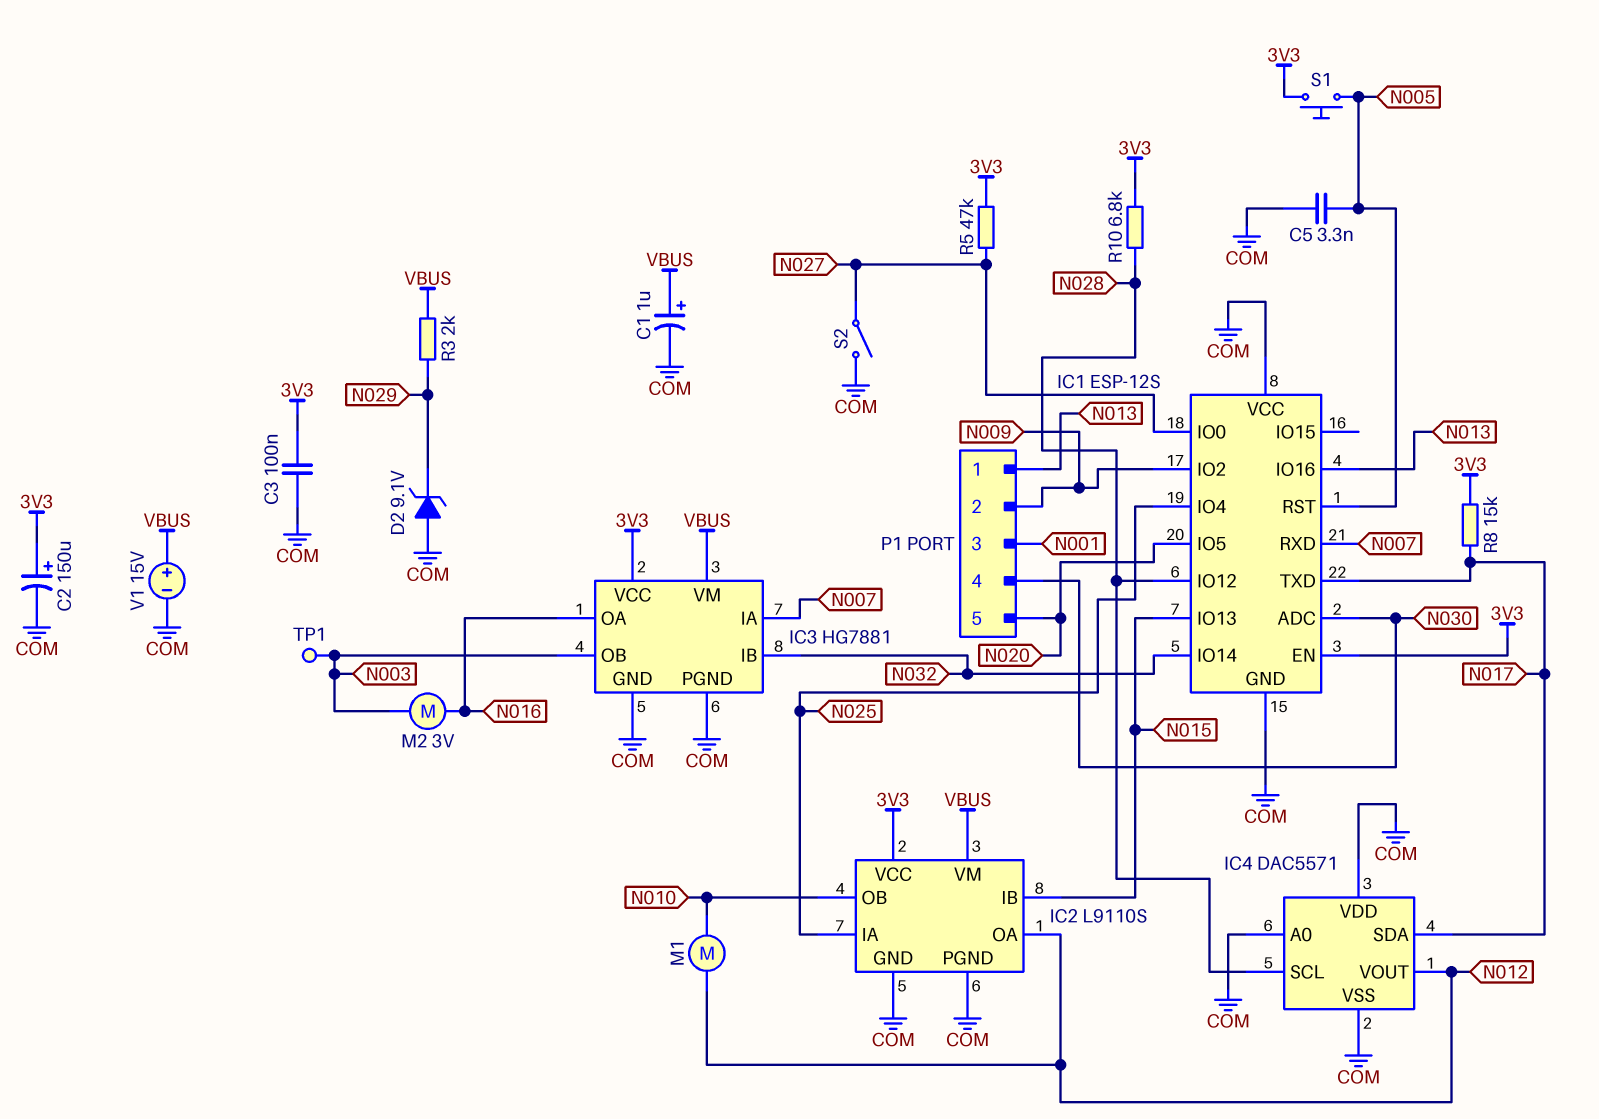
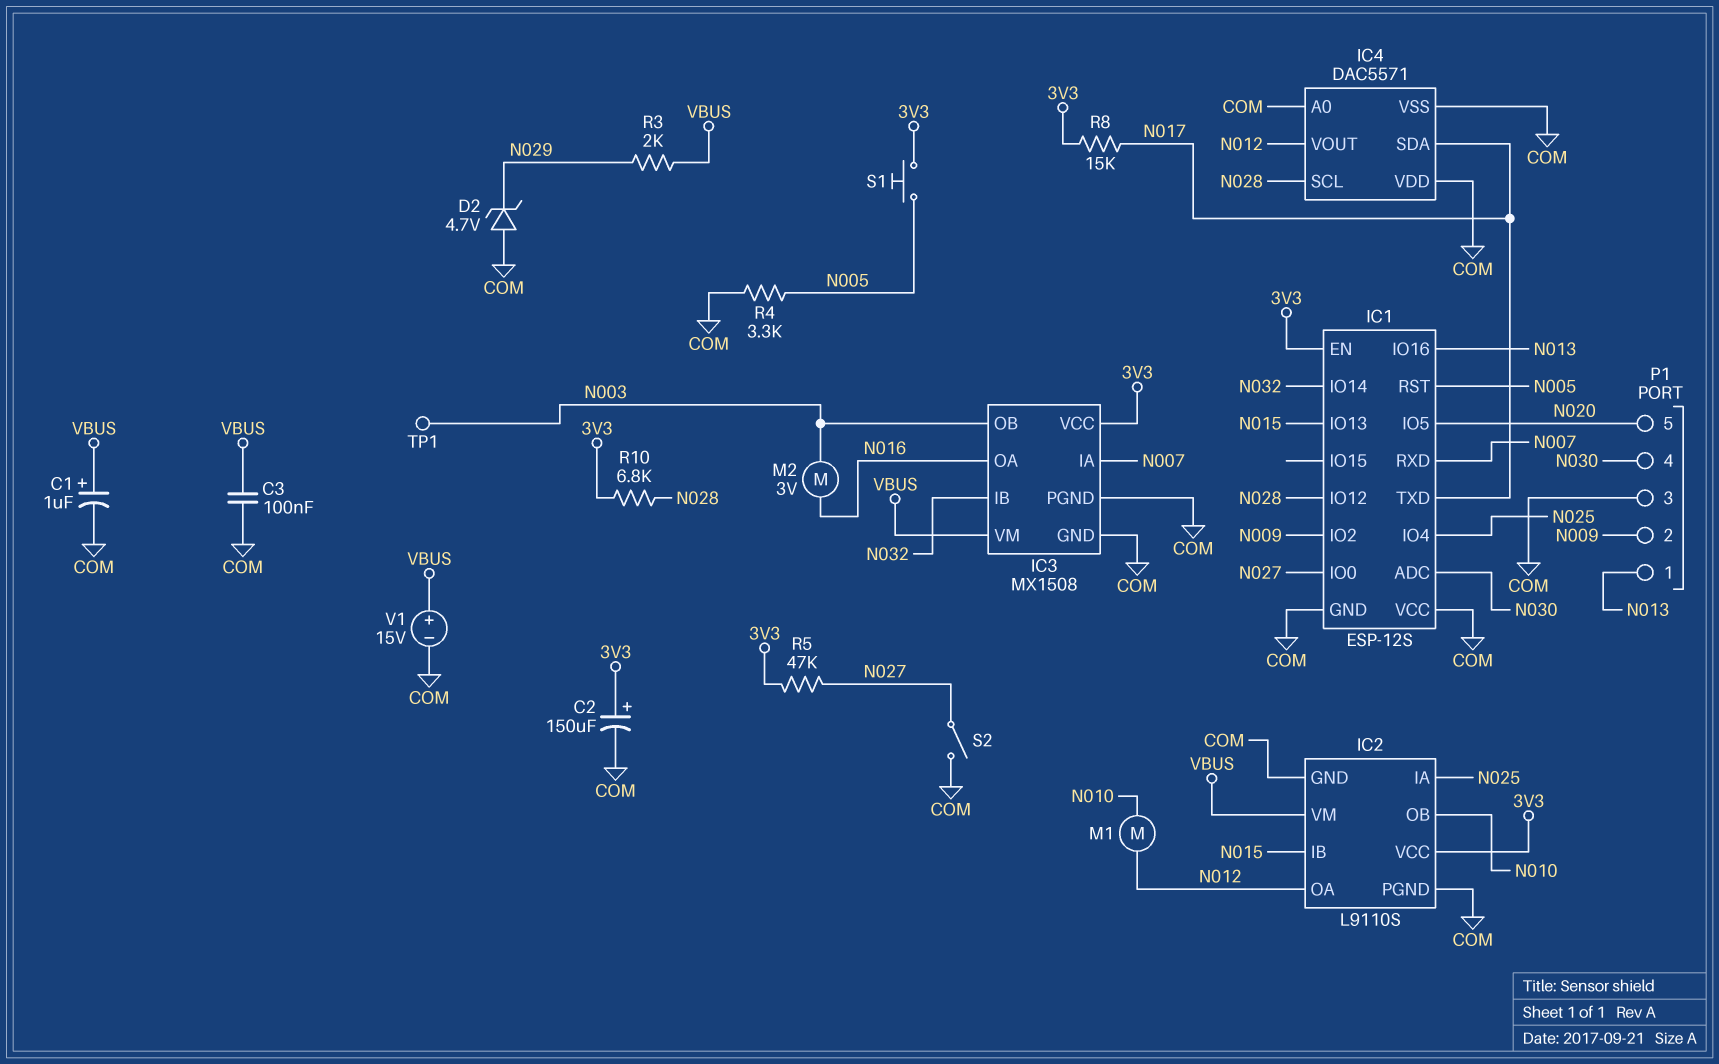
C3: 100nF (3V3, COM) -> 100nF (COM, VBUS)
C5: 3.3nF (COM, N005) -> none
D2: zener 9.1V (A COM, K N029) -> zener 4.7V (A COM, K N029)
IC3: HG7881 -> MX1508
P1 pin 3: N001 -> COM
R4: none -> 3.3k (COM, N005)

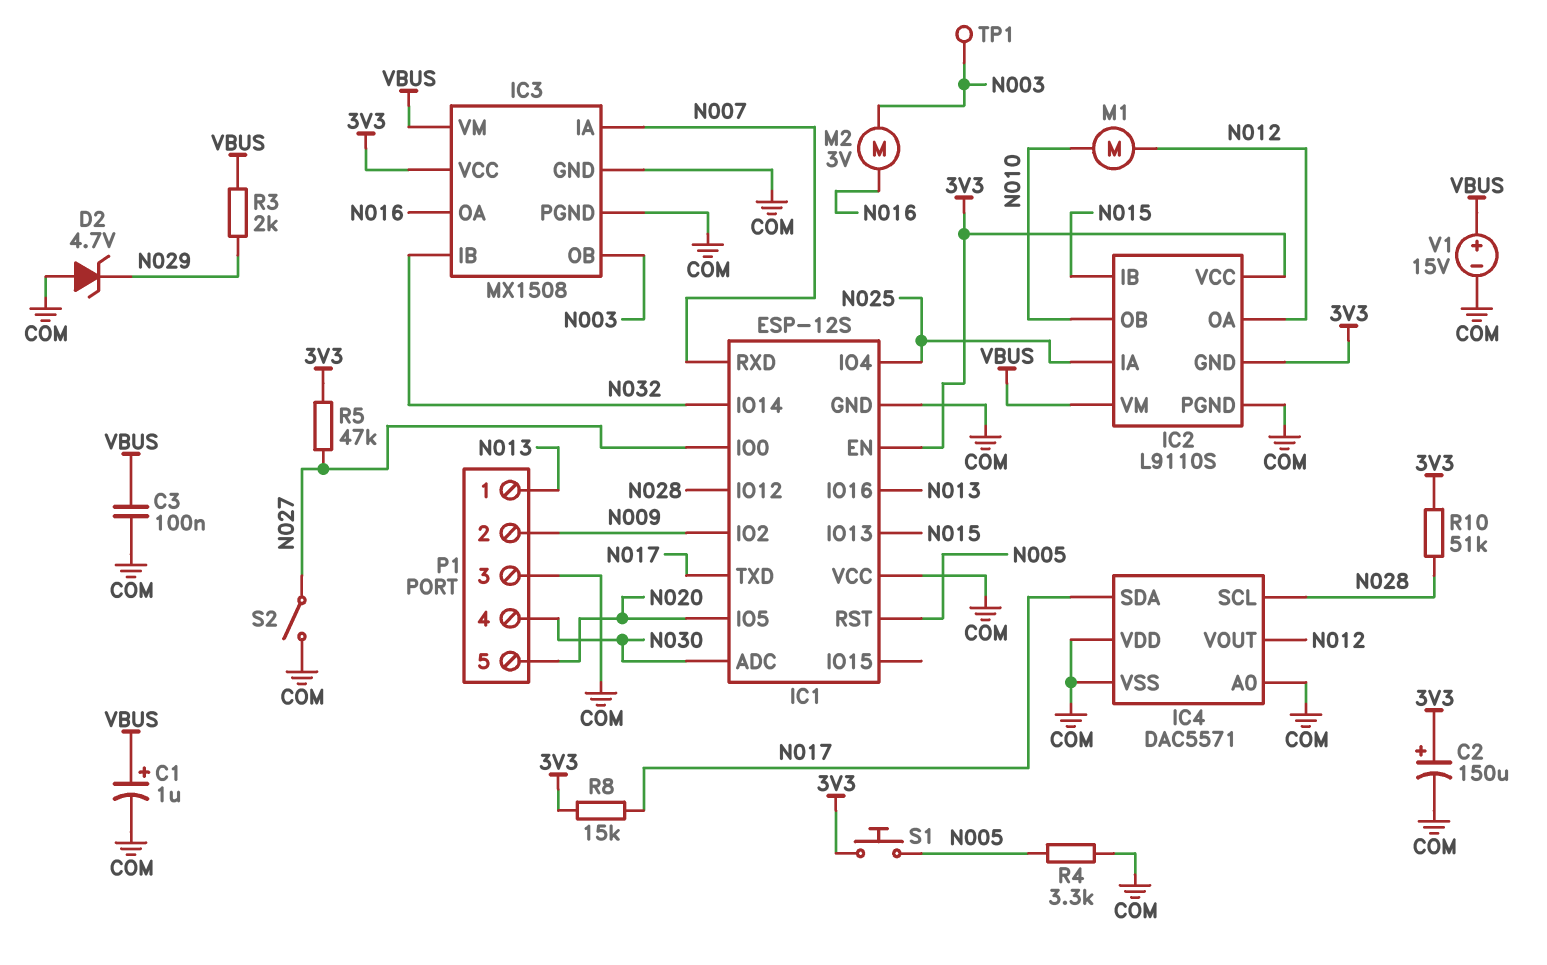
IC2 pin GND: COM -> 3V3
R10: 6.8k (3V3, N028) -> 51k (3V3, N028)

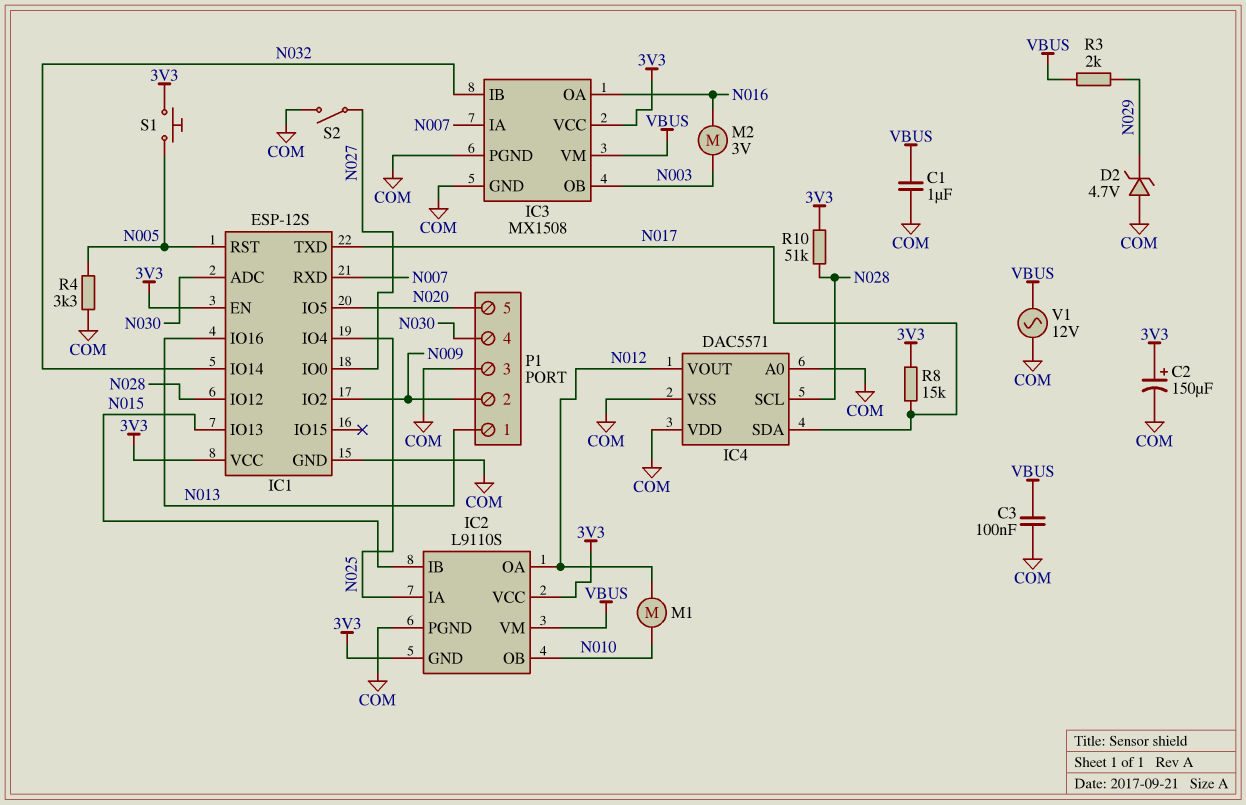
C1: 1uF (plus VBUS, minus COM) -> 1uF (COM, VBUS)
IC1 pin VCC: COM -> 3V3
R5: 47k (3V3, N027) -> none
TP1: test point (N003) -> none
V1: 15V (plus VBUS, minus COM) -> AC 12V (COM, VBUS)

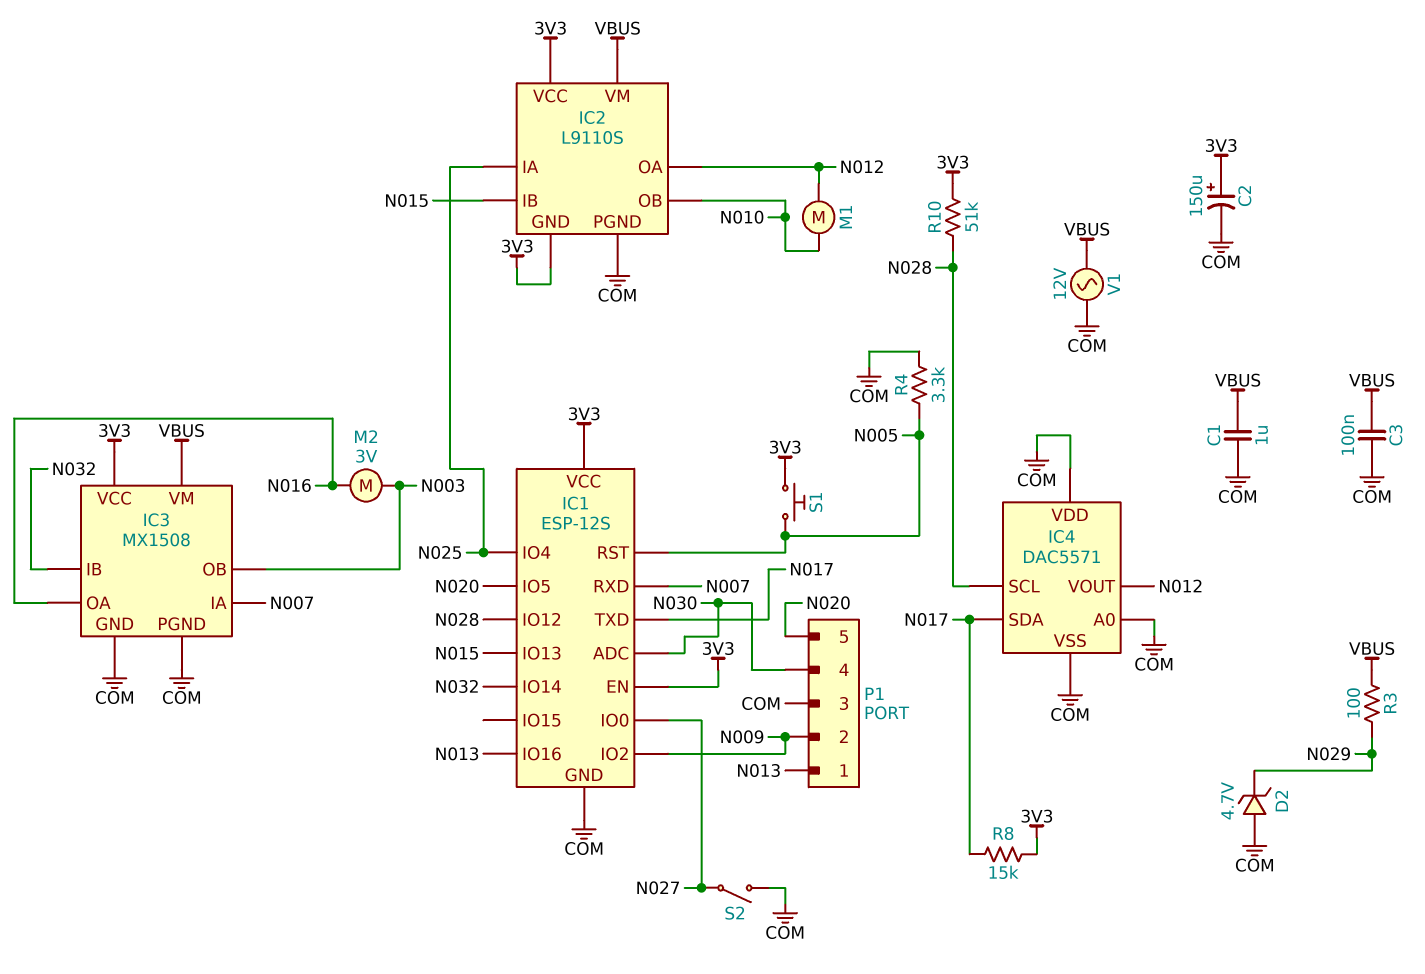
R3: 2k (N029, VBUS) -> 100 (N029, VBUS)

